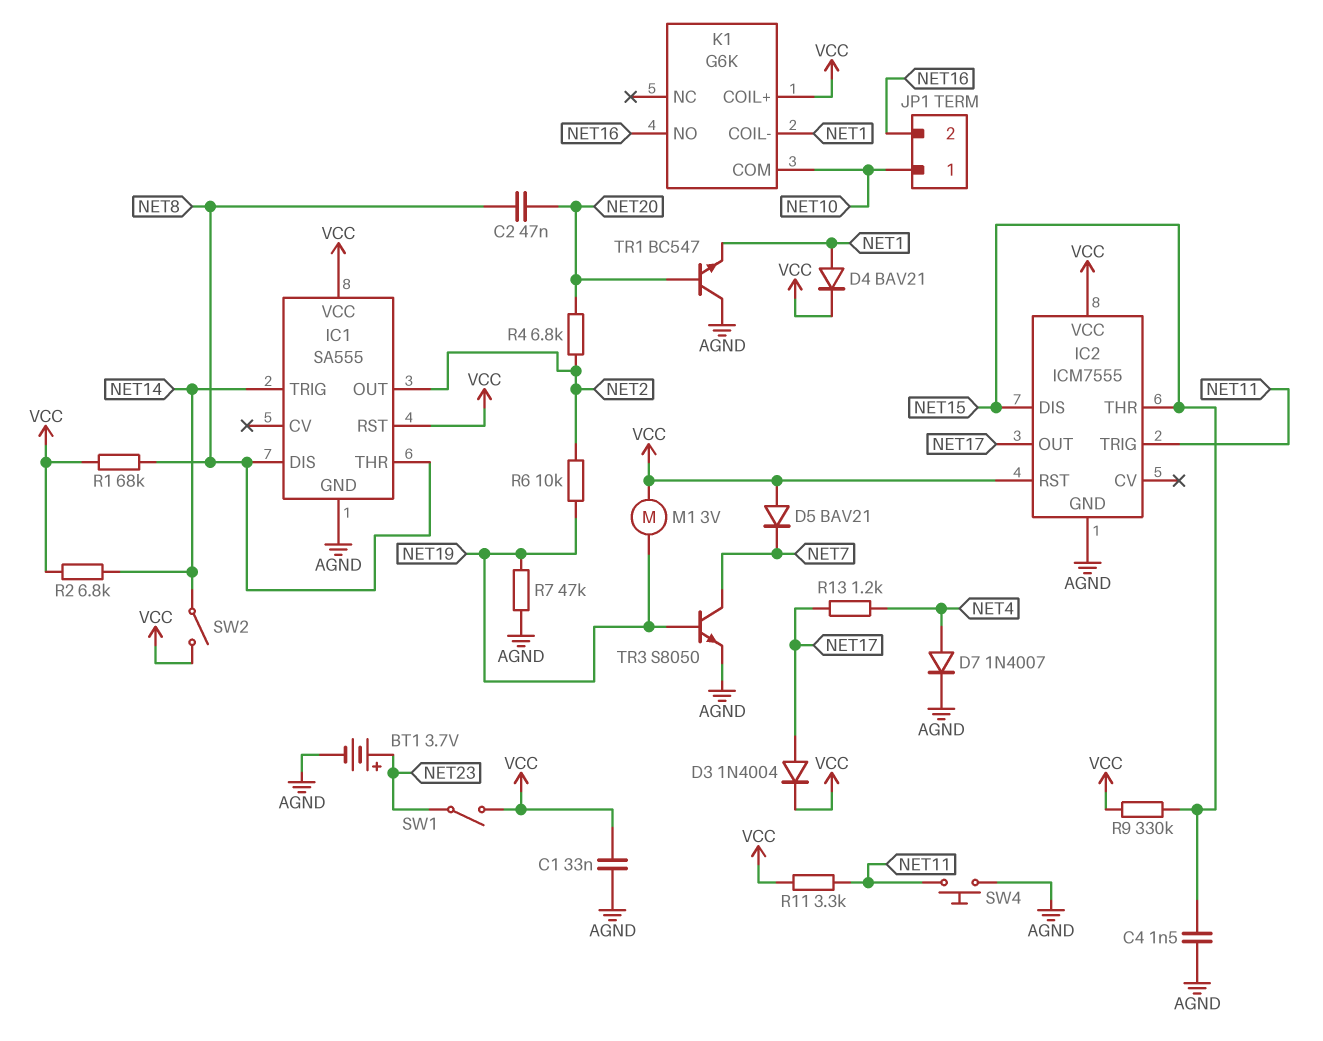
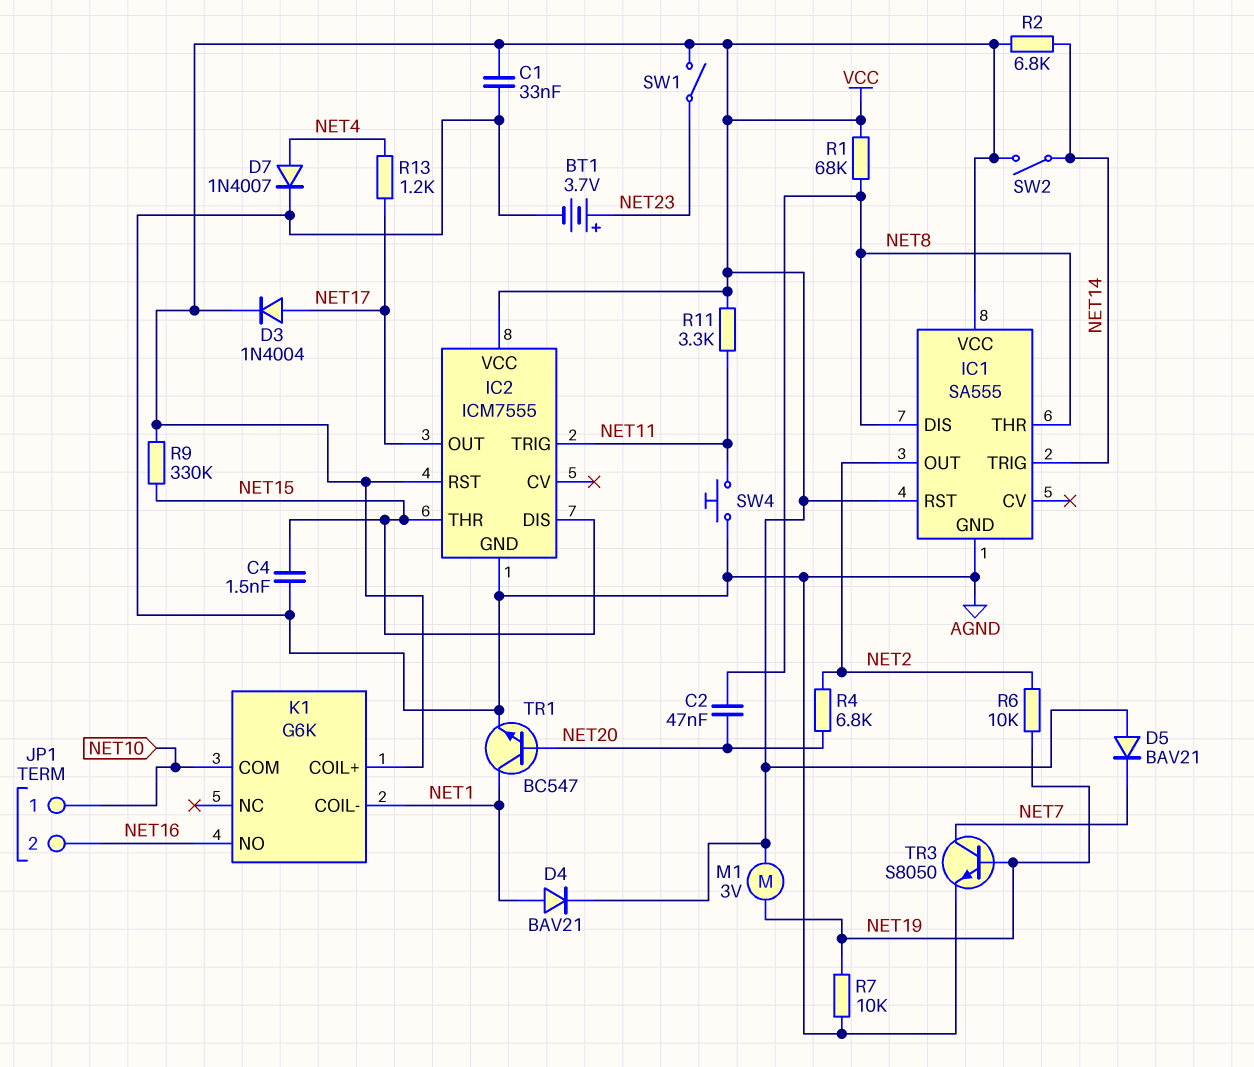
R7: 47k (AGND, NET19) -> 10k (AGND, NET19)
TR1: NPN BC547 (B NET20, C AGND, E NET1) -> NPN BC547 (B NET20, C NET1, E AGND)

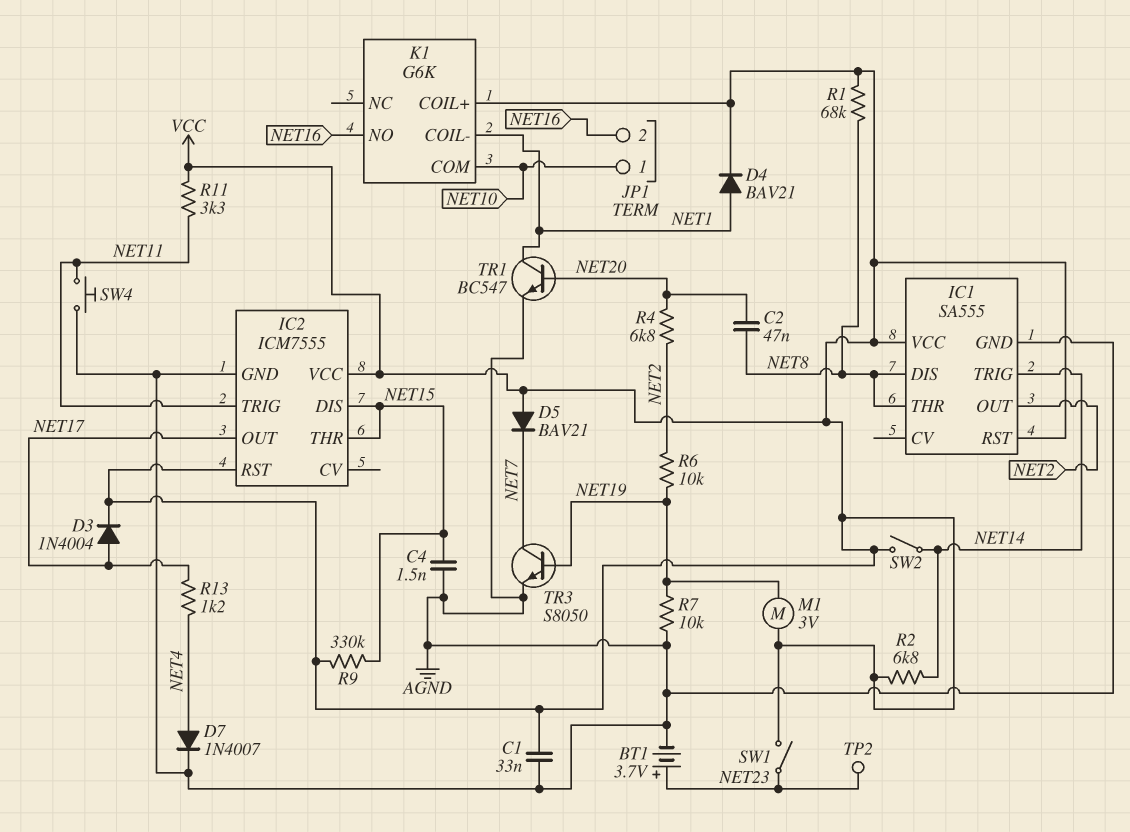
TP2: none -> test point (NET23)

